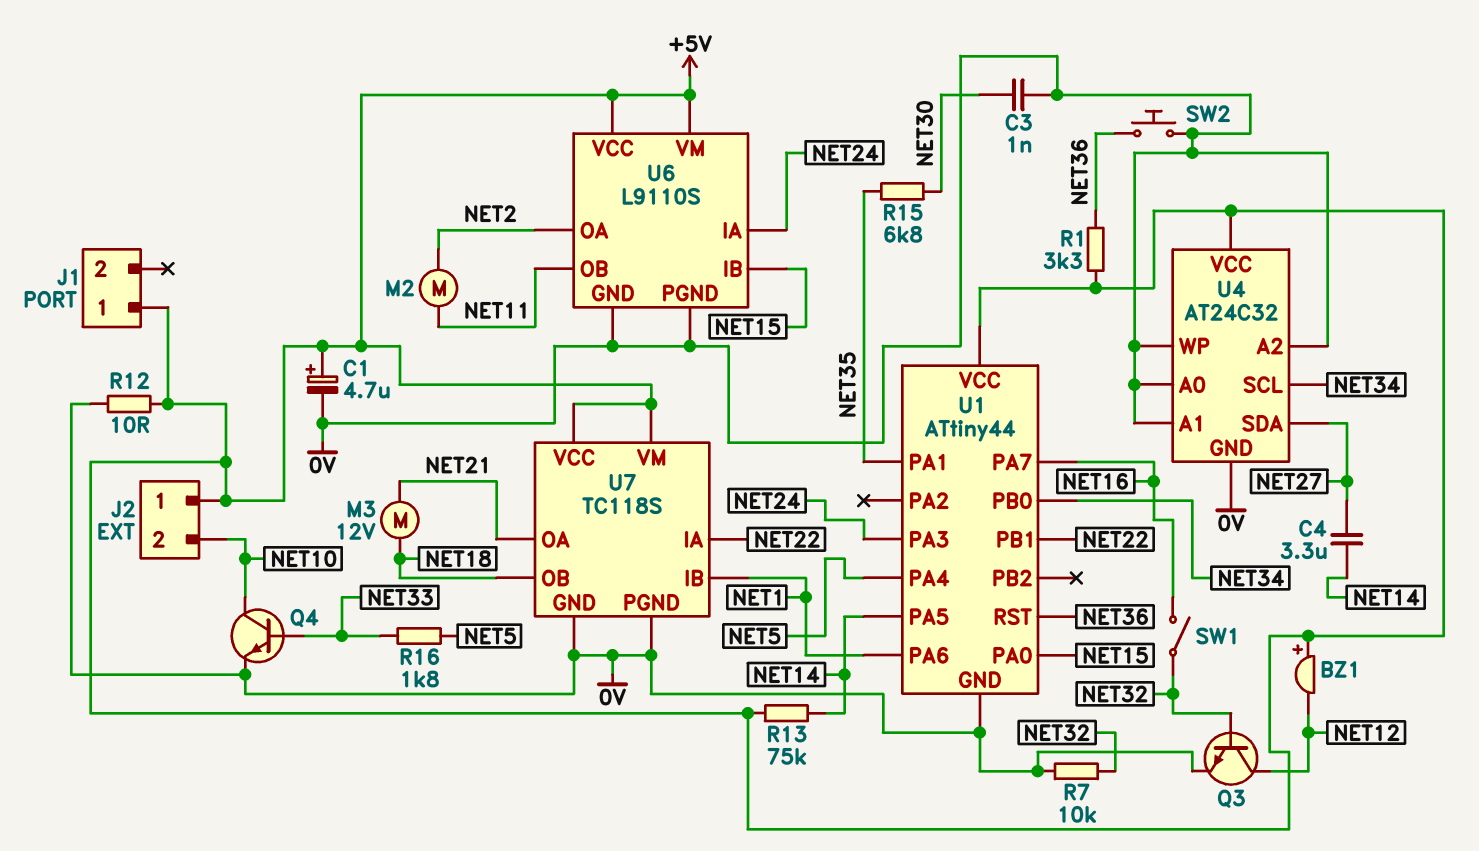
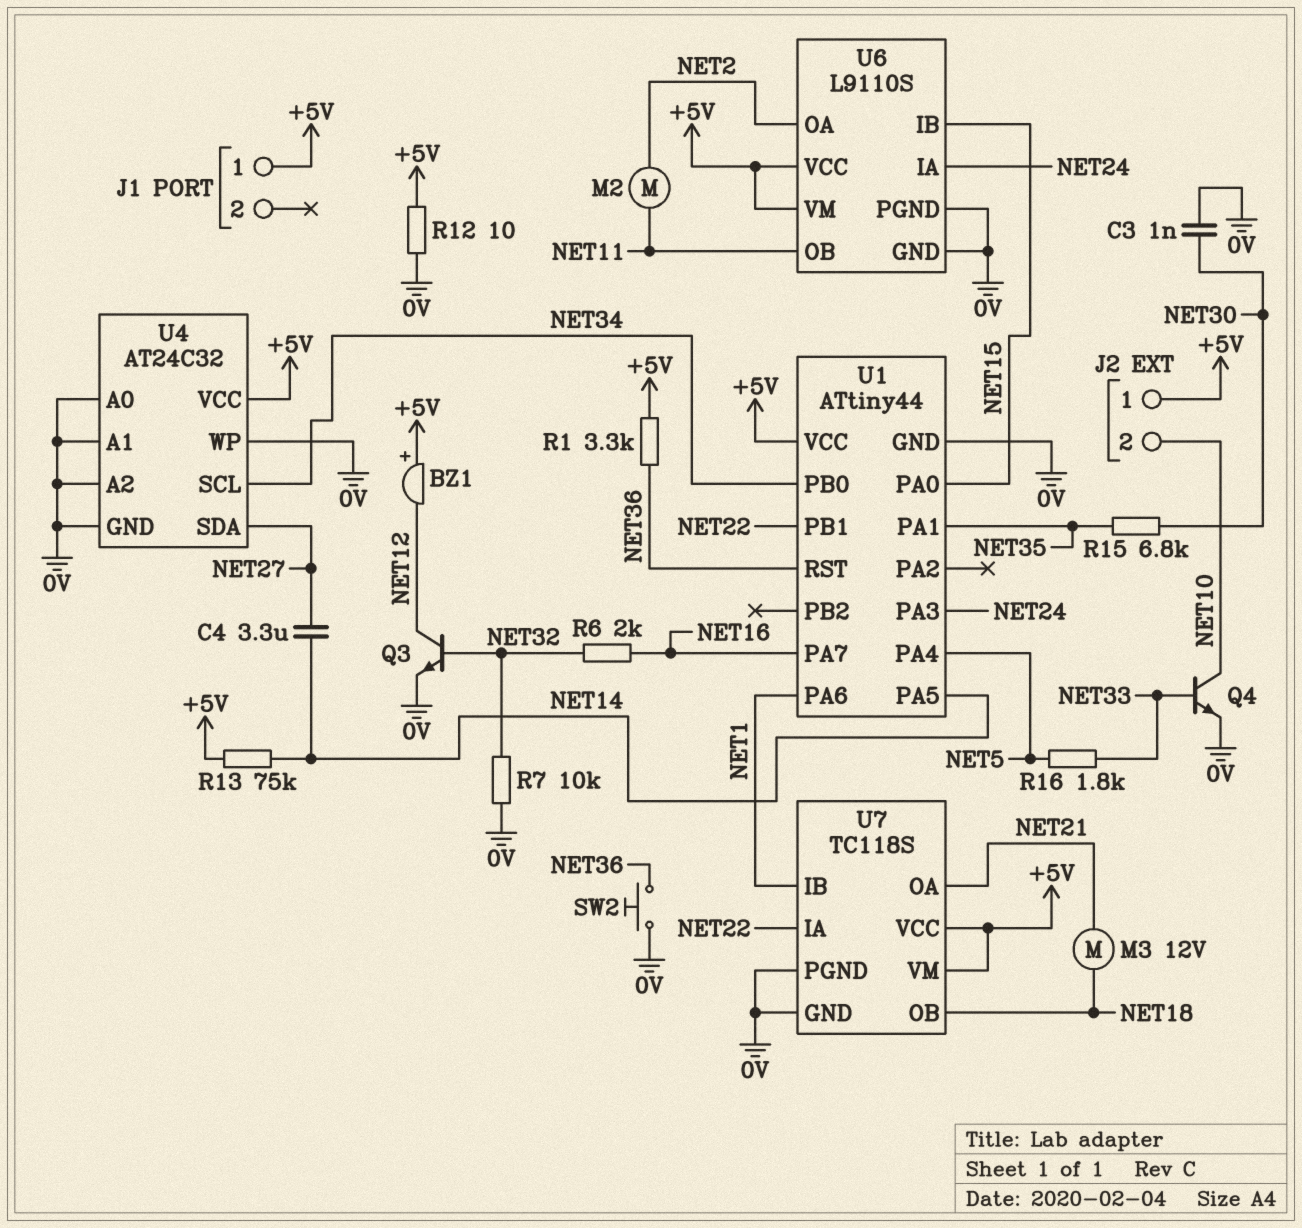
C1: 4.7uF (plus +5V, minus 0V) -> none
R6: none -> 2k (NET16, NET32)
SW1: switch (NET16, NET32) -> none

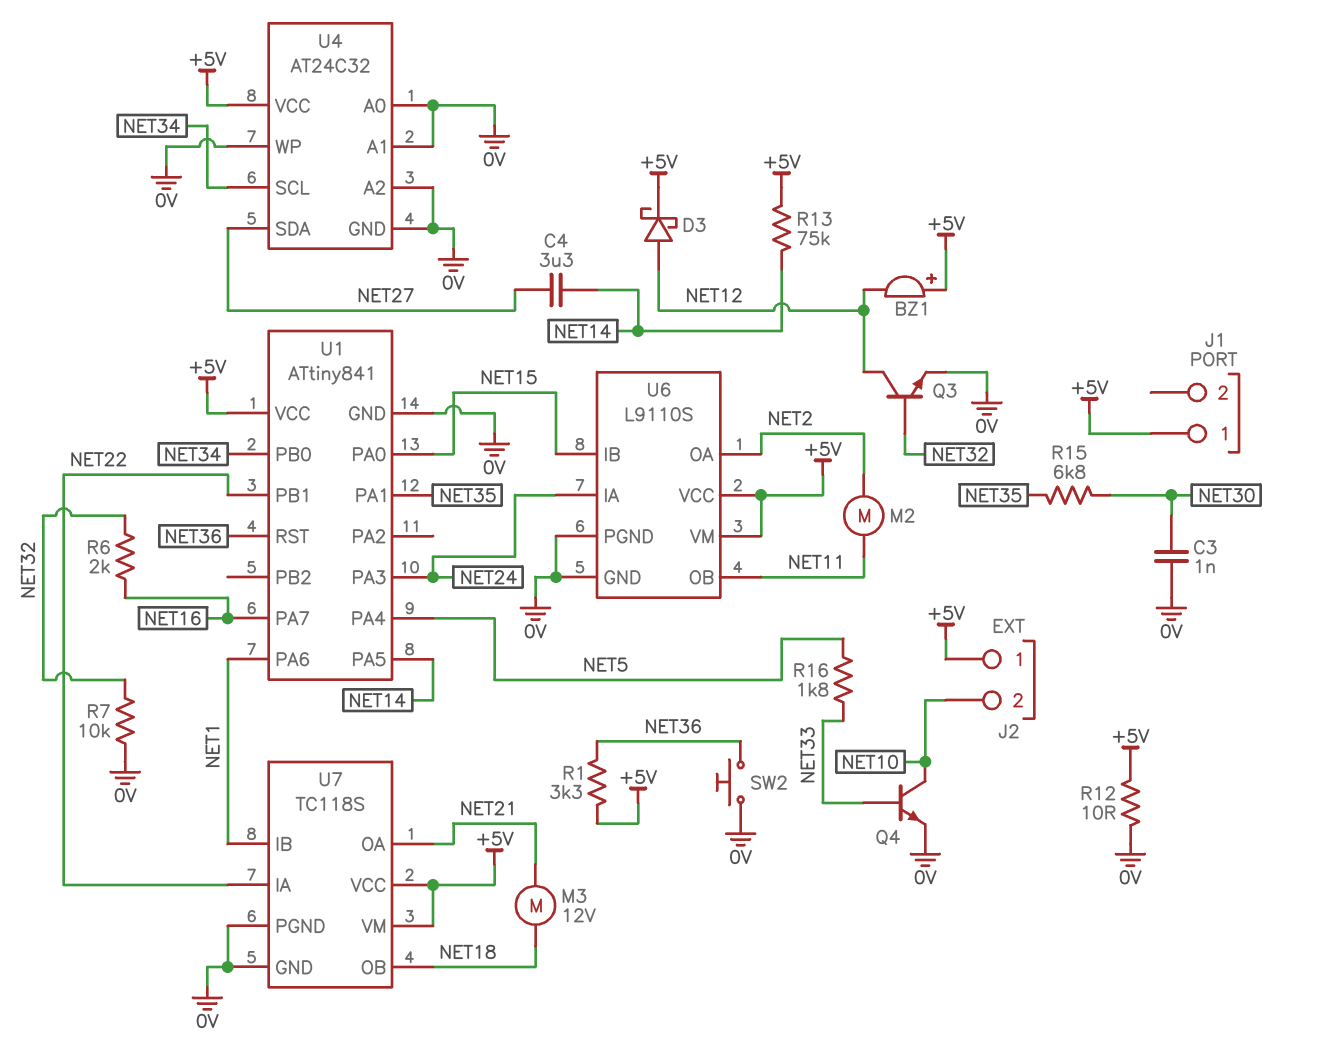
D3: none -> schottky (A NET12, K +5V)
U1: ATtiny44 -> ATtiny841

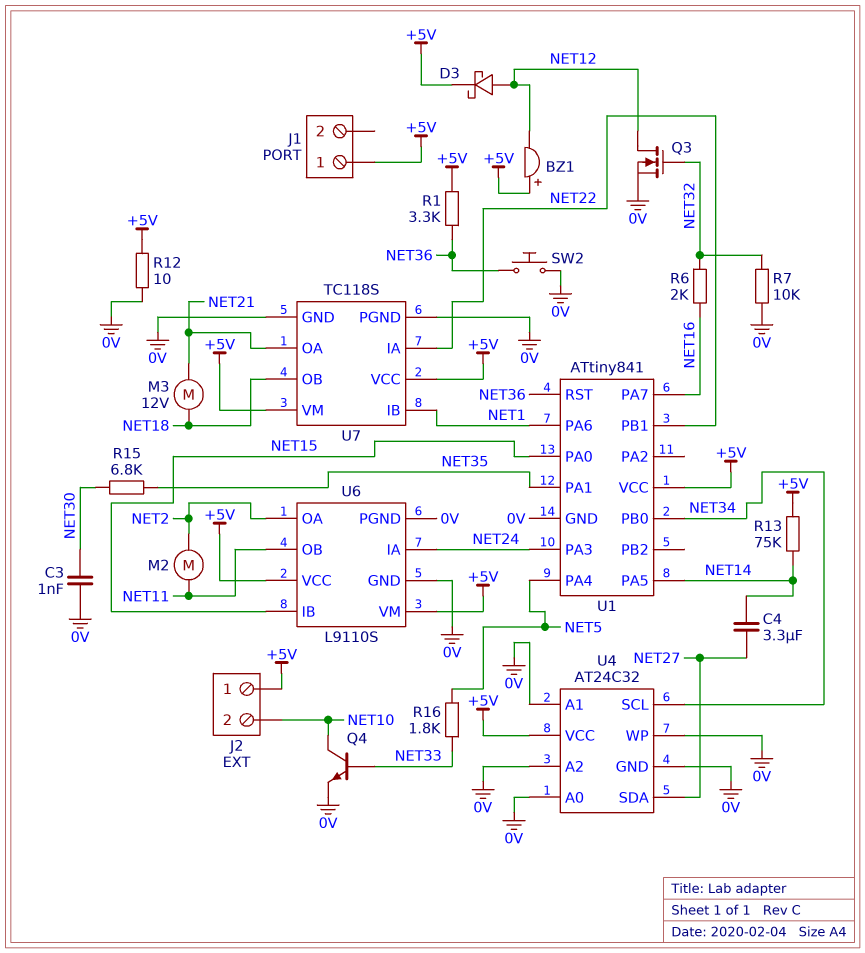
Q3: NPN (B NET32, C NET12, E 0V) -> NMOS (G NET32, D NET12, S 0V)

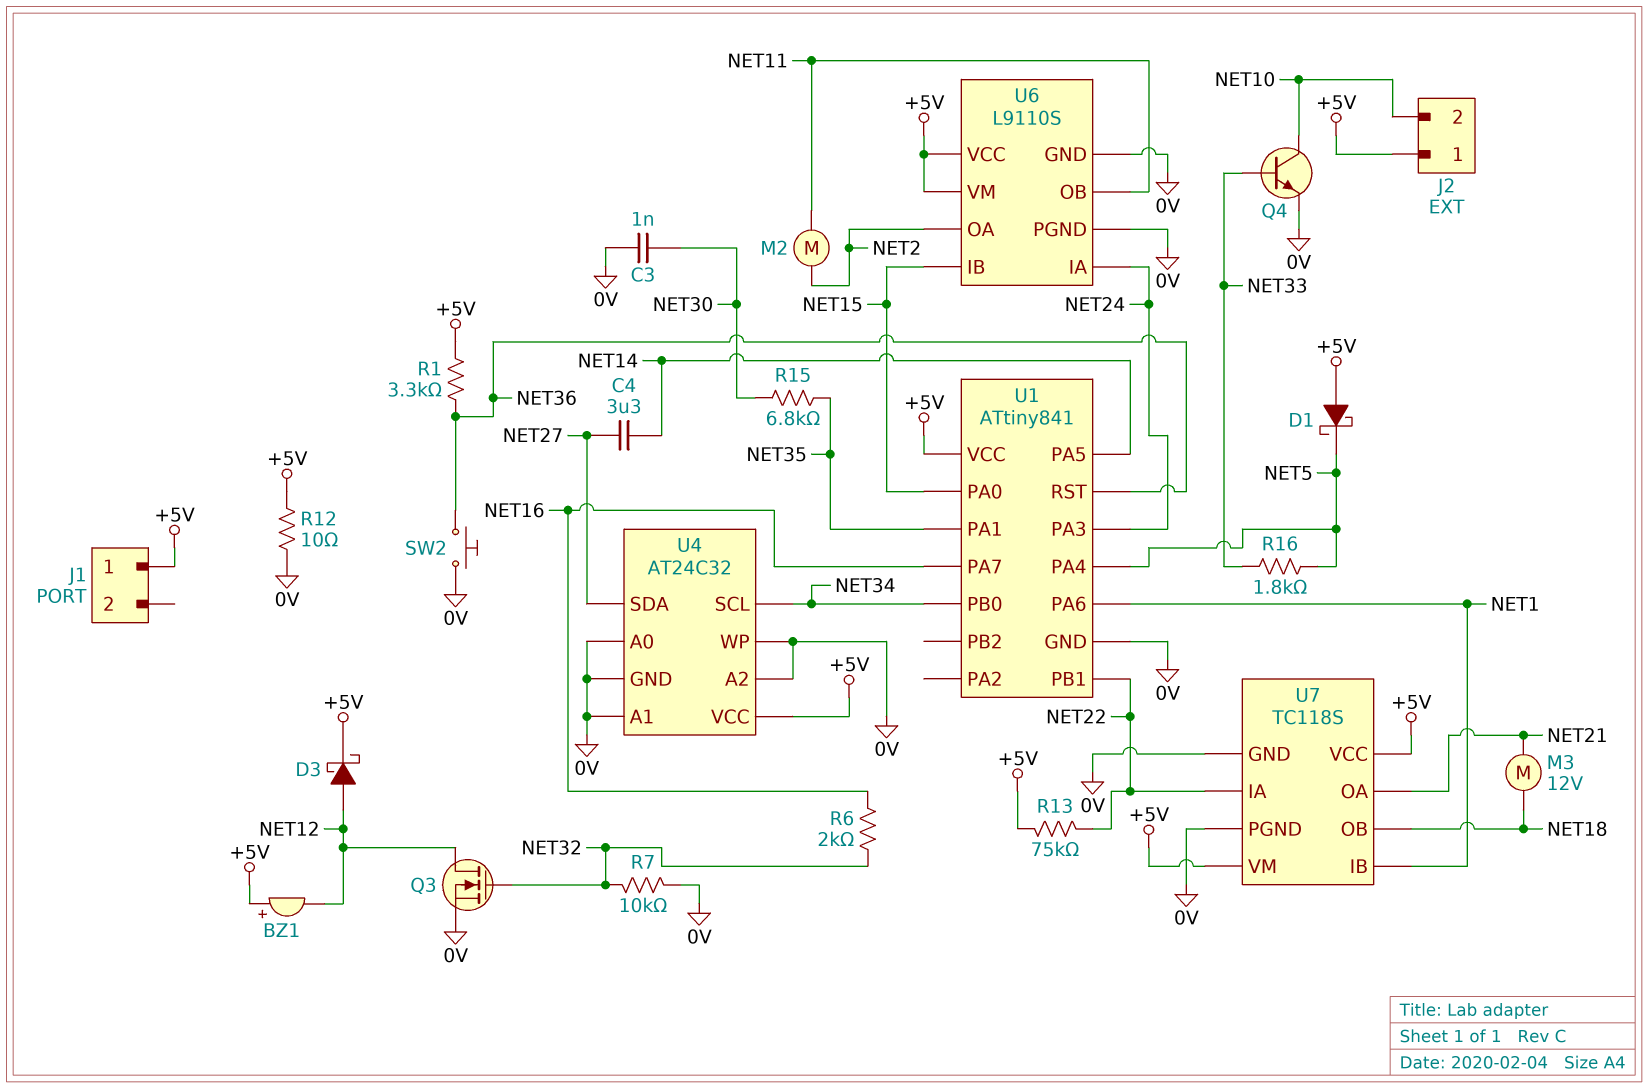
D1: none -> schottky (A +5V, K NET5)
R13: 75k (+5V, NET14) -> 75k (+5V, NET22)

